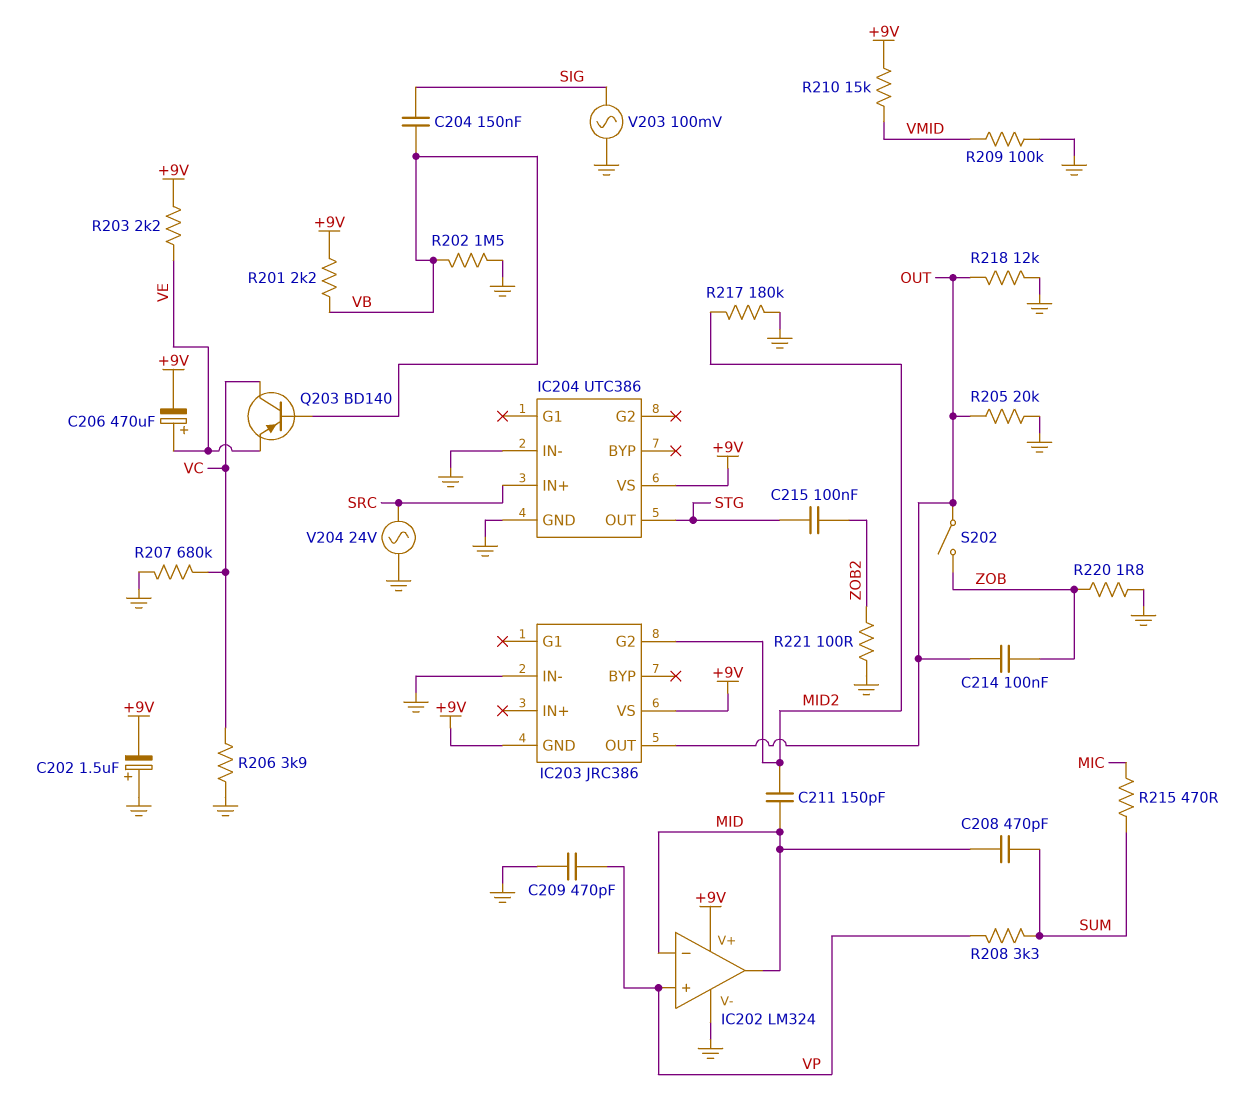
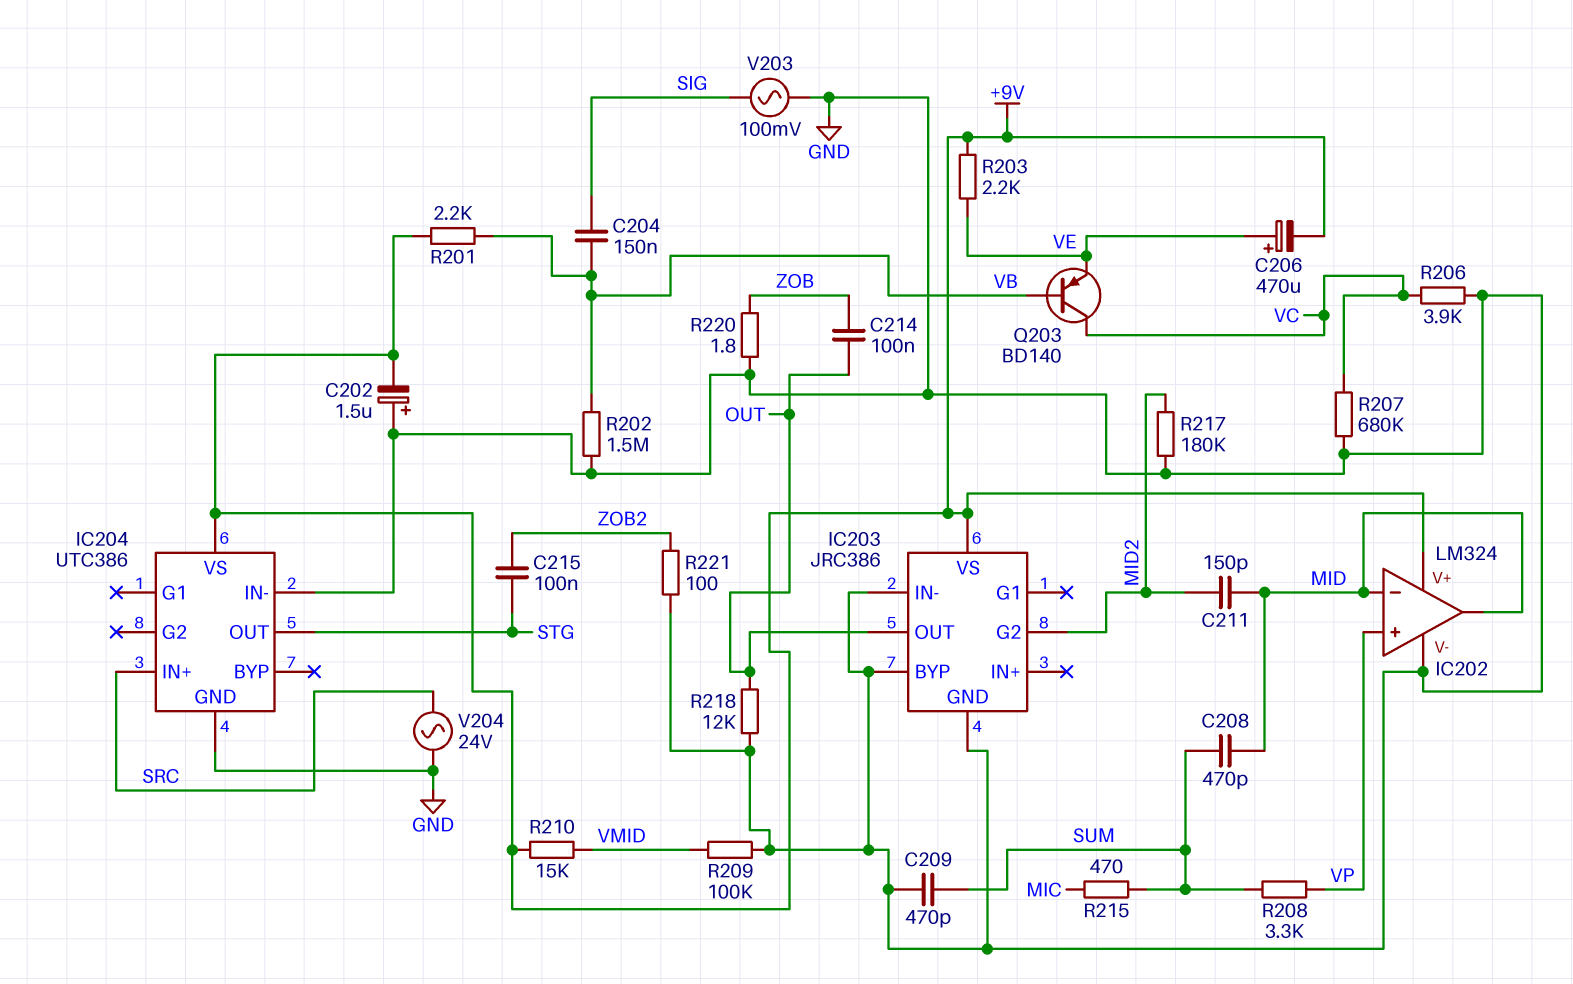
C209: 470pF (GND, VP) -> 470pF (GND, SUM)
IC203 pin BYP: none -> GND
IC203 pin GND: +9V -> GND
R205: 20k (GND, OUT) -> none
S202: switch (OUT, ZOB) -> none

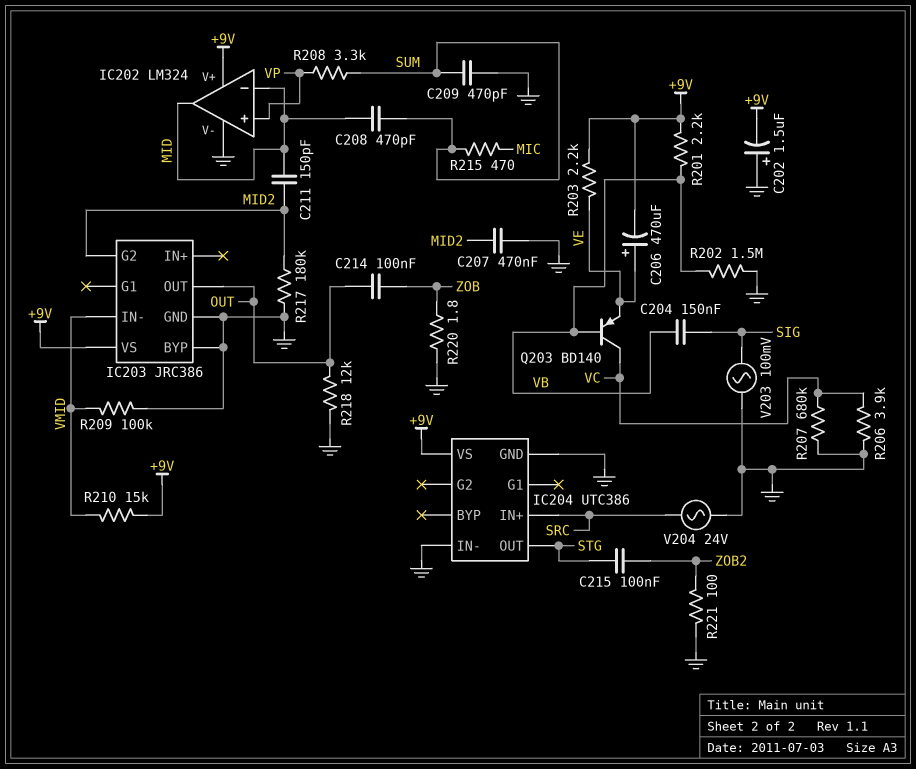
C207: none -> 470nF (GND, MID2)
IC203 pin IN-: GND -> VMID

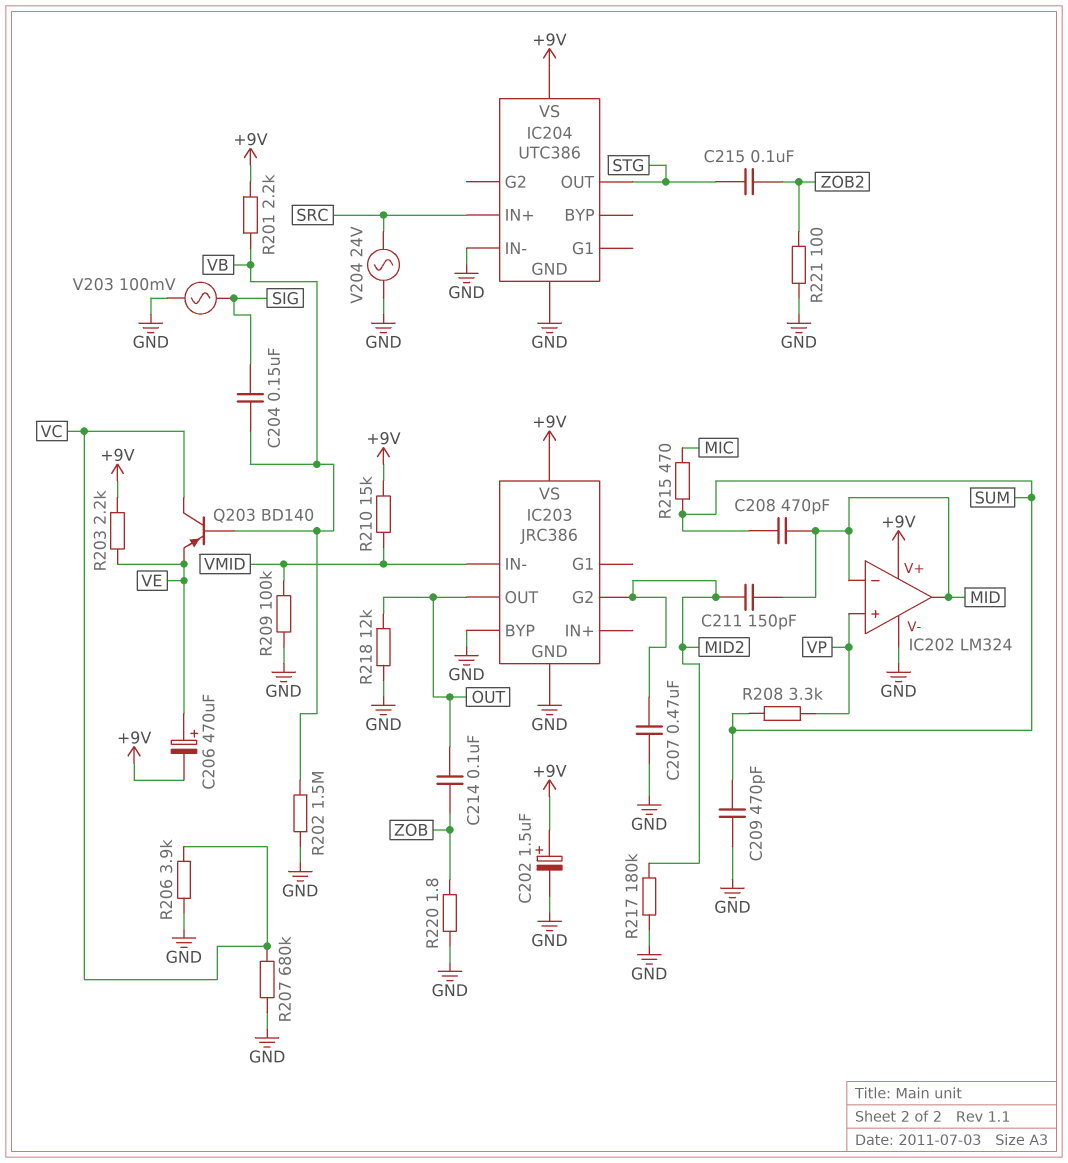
C202: 1.5uF (plus GND, minus +9V) -> 1.5uF (plus +9V, minus GND)

